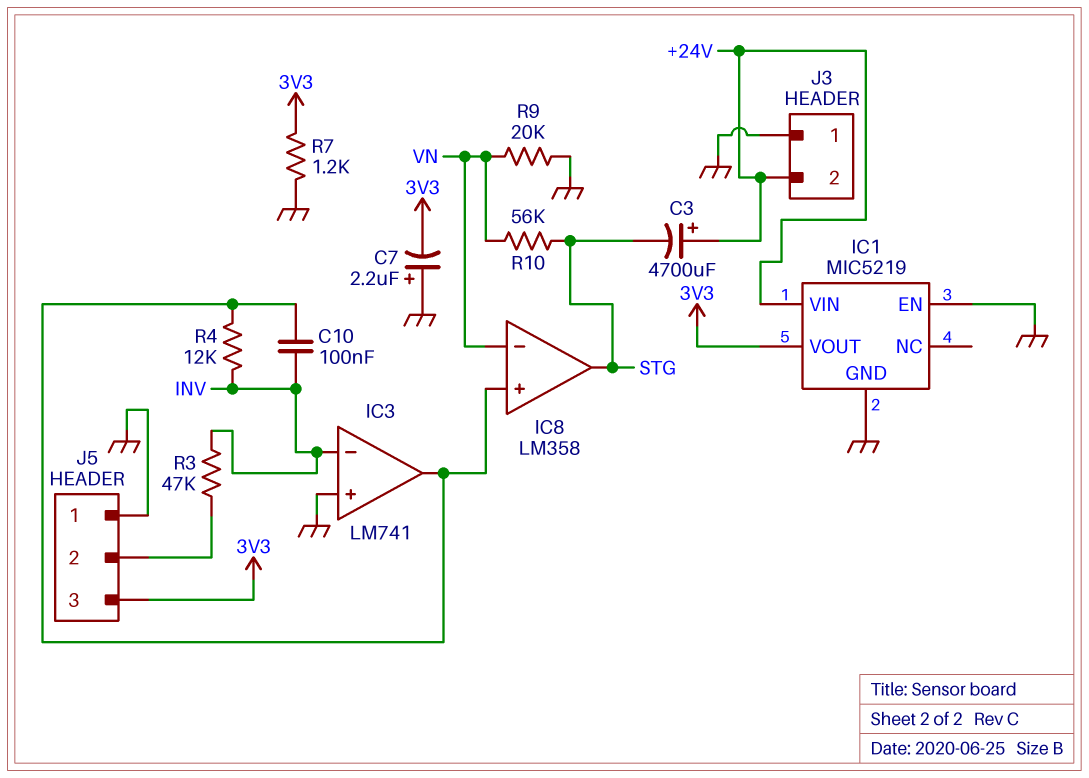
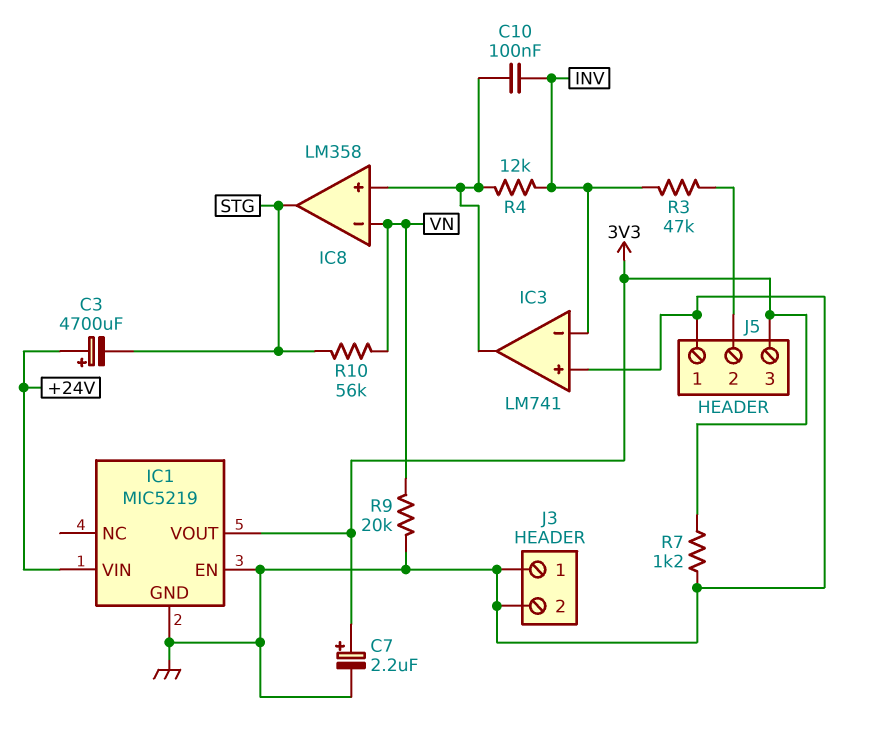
C7: 2.2uF (plus GND, minus 3V3) -> 2.2uF (plus 3V3, minus GND)
J3 pin 2: +24V -> GND

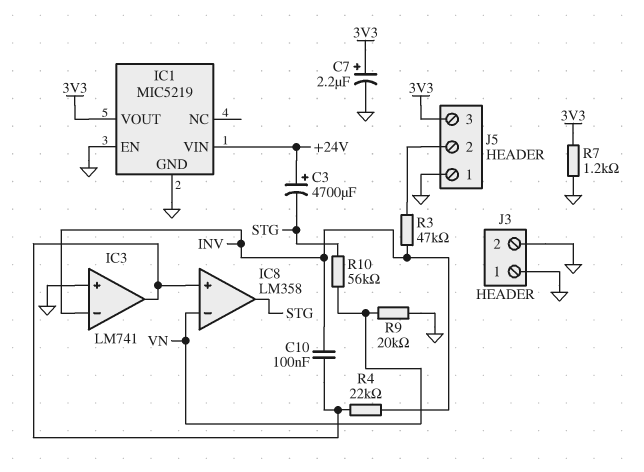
R4: 12k (IC3/out, INV) -> 22k (IC3/out, INV)

